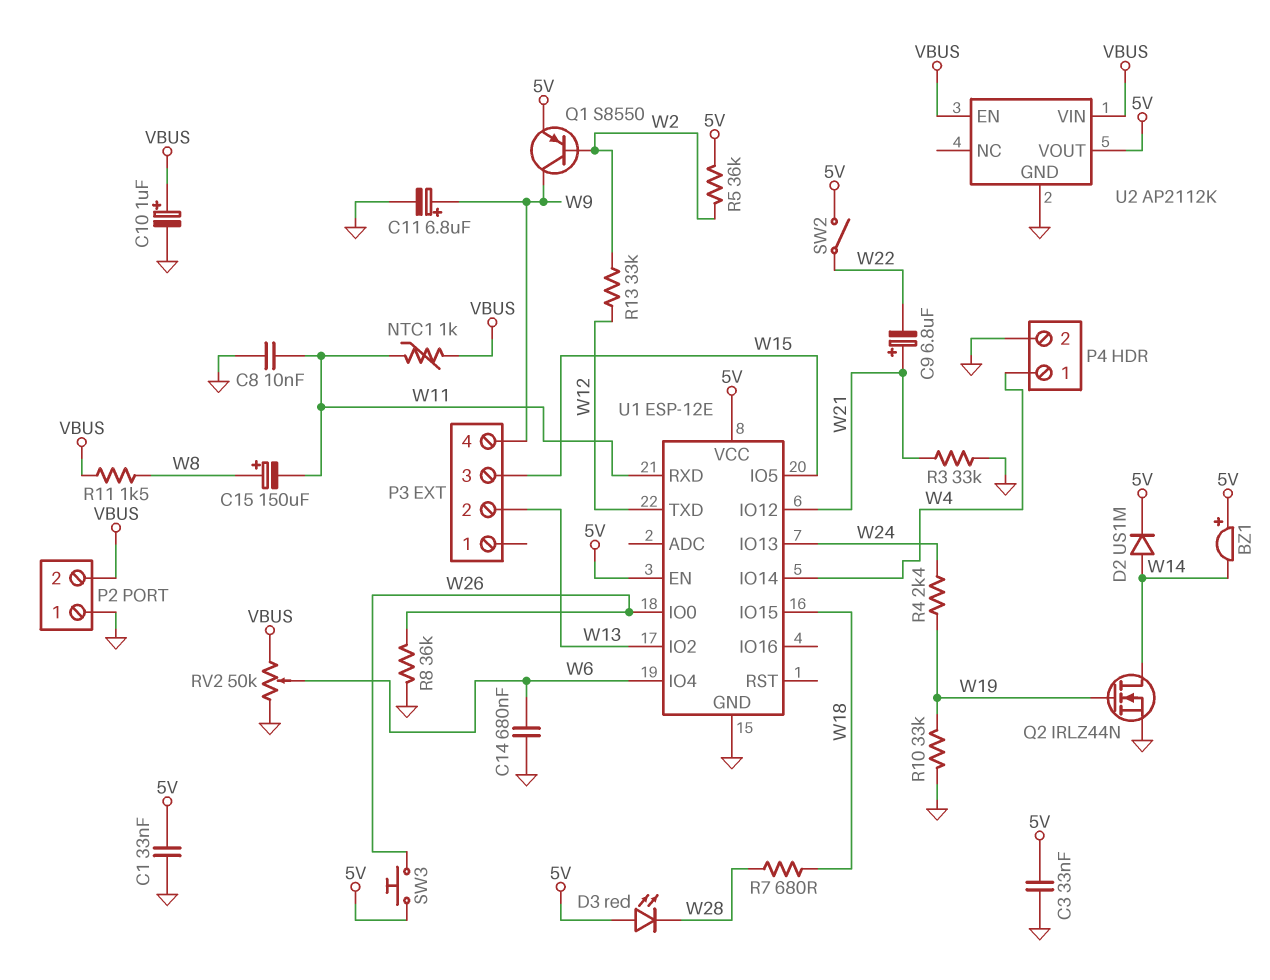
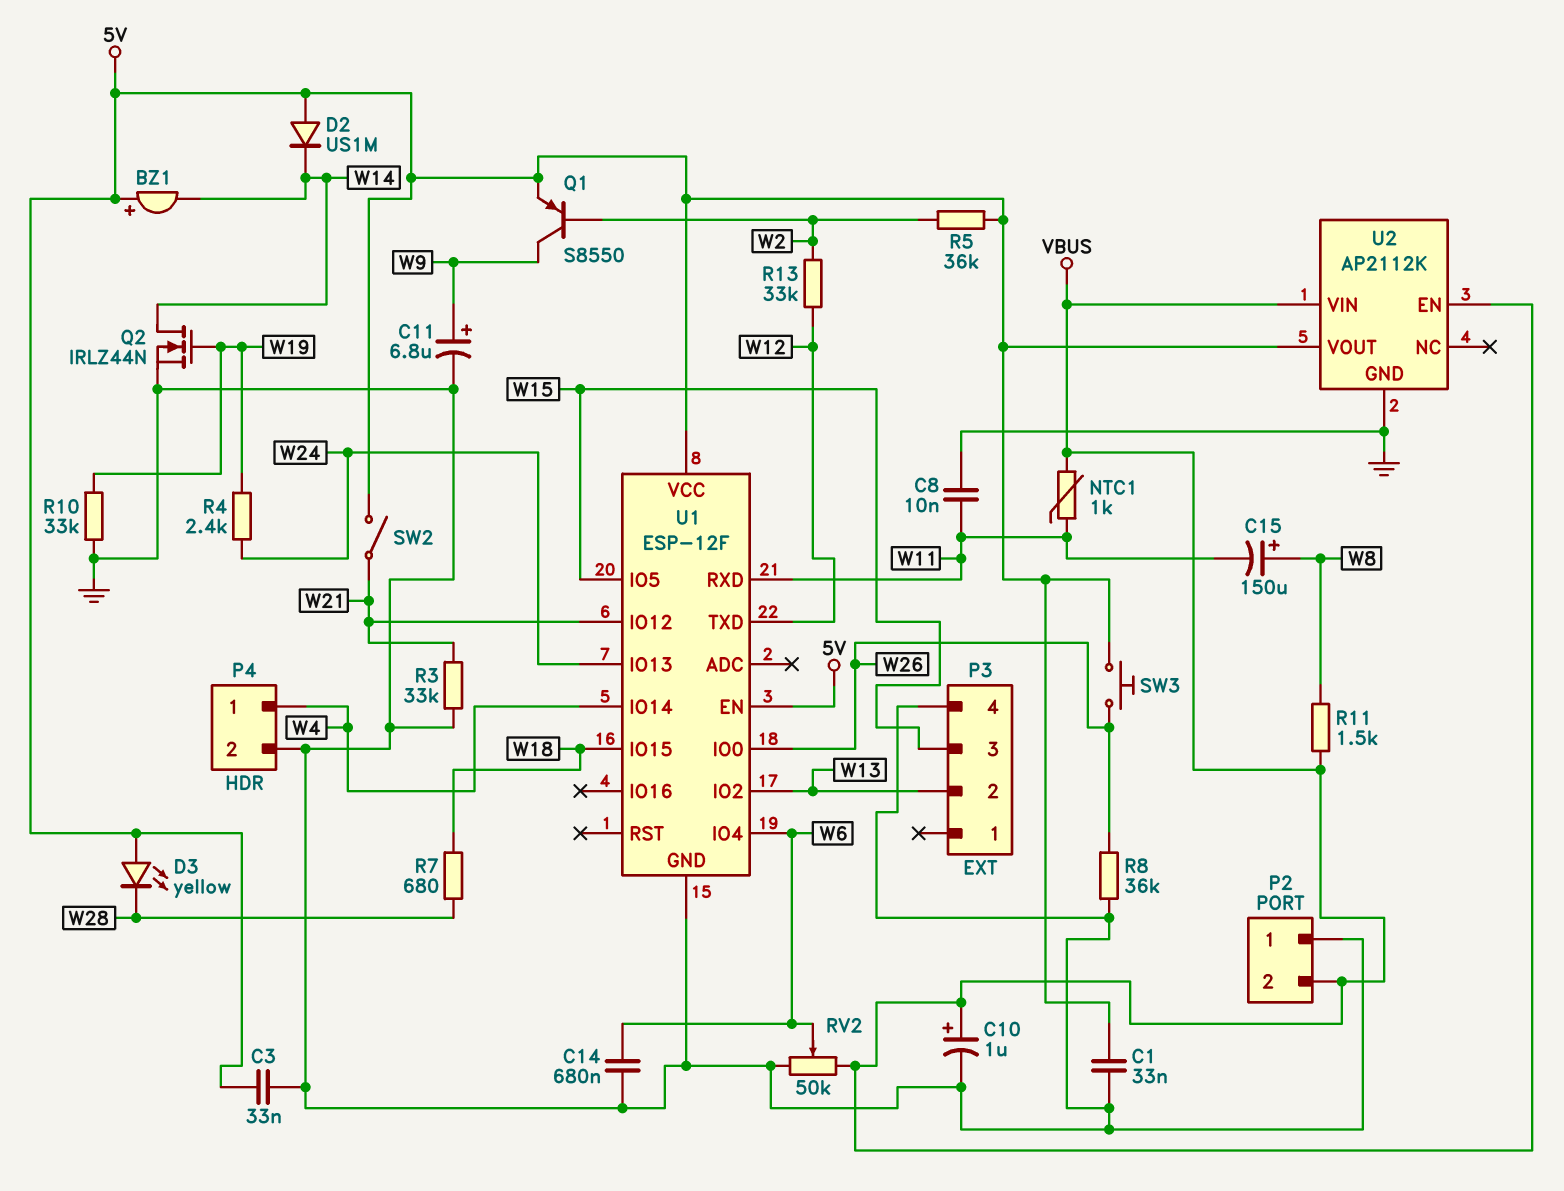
C9: 6.8uF (plus W21, minus W22) -> none
D2: diode US1M (A W14, K 5V) -> diode US1M (A 5V, K W14)
D3: LED red (A 5V, K W28) -> LED yellow (A 5V, K W28)
P3 pin 4: W9 -> GND
SW2: switch (5V, W22) -> switch (5V, W21)
U1: ESP-12E -> ESP-12F

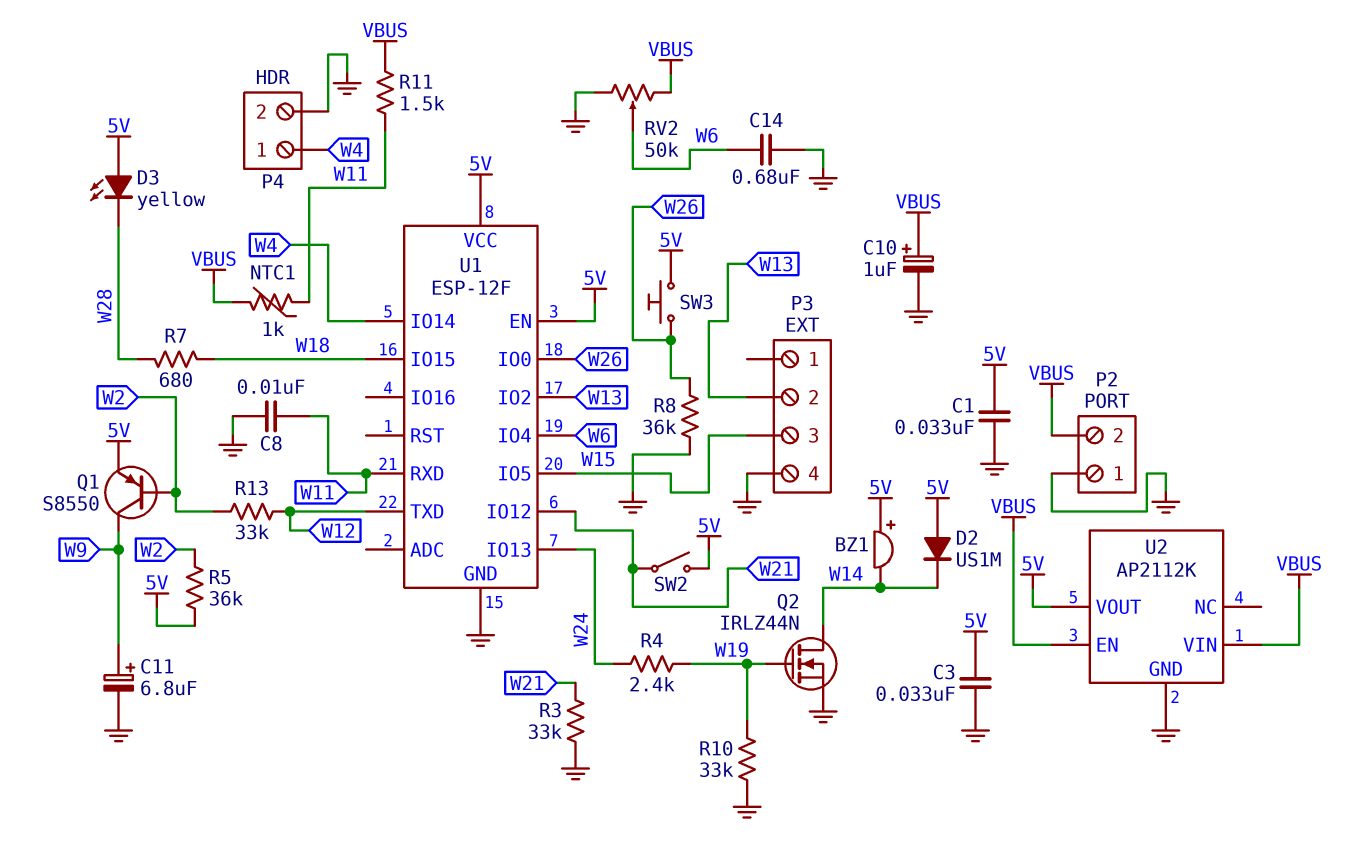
C15: 150uF (plus W8, minus W11) -> none
R11: 1.5k (VBUS, W8) -> 1.5k (VBUS, W11)

